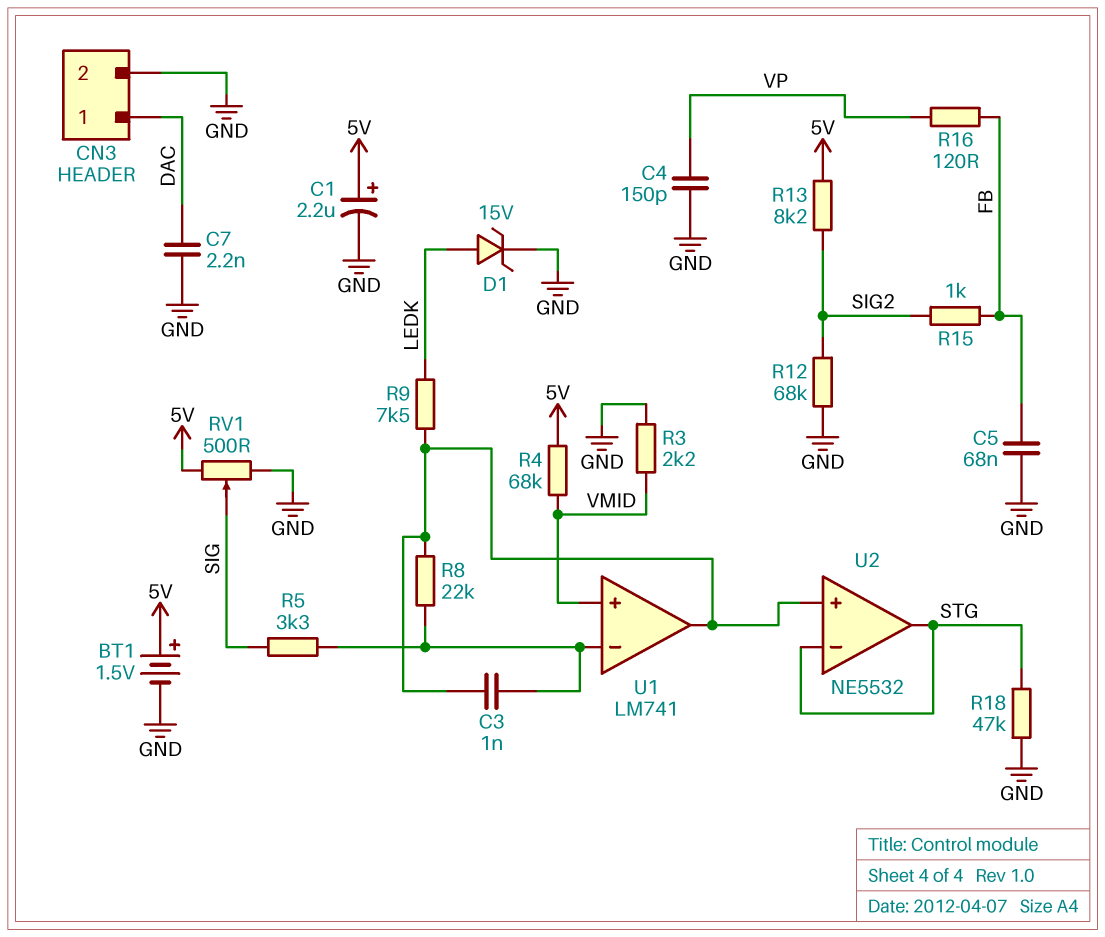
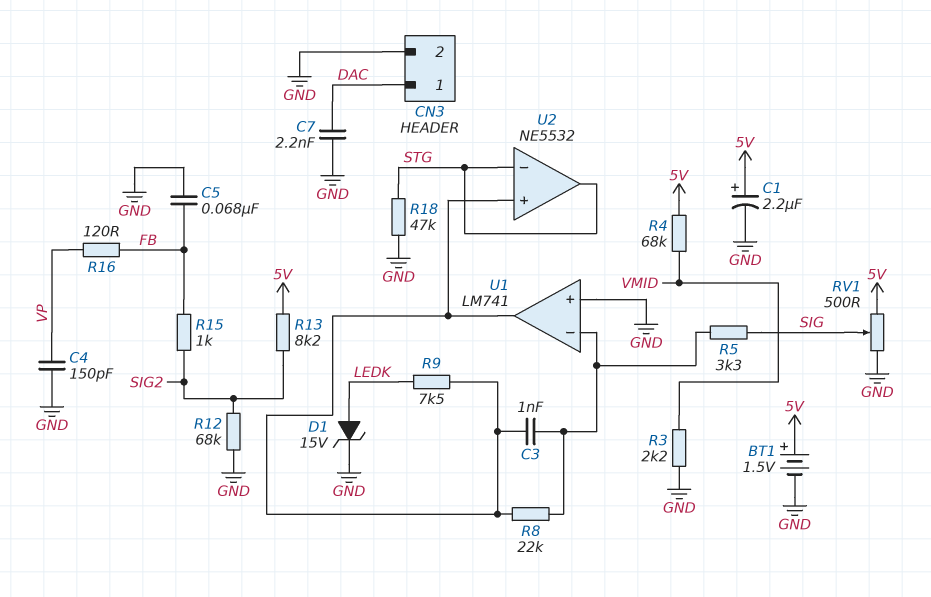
U1 pin in+: VMID -> GND

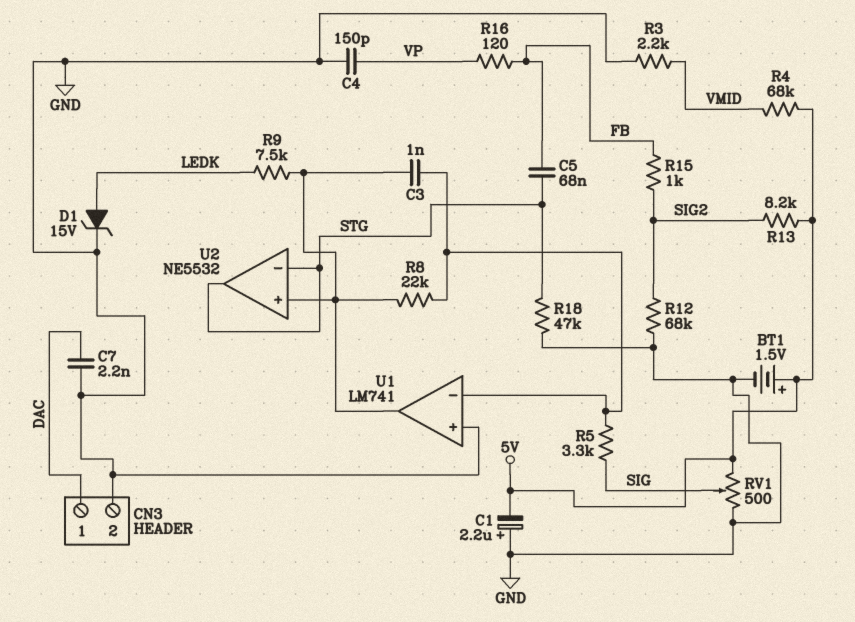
C1: 2.2uF (plus 5V, minus GND) -> 2.2uF (plus GND, minus 5V)
C5: 68nF (FB, GND) -> 68nF (FB, STG)

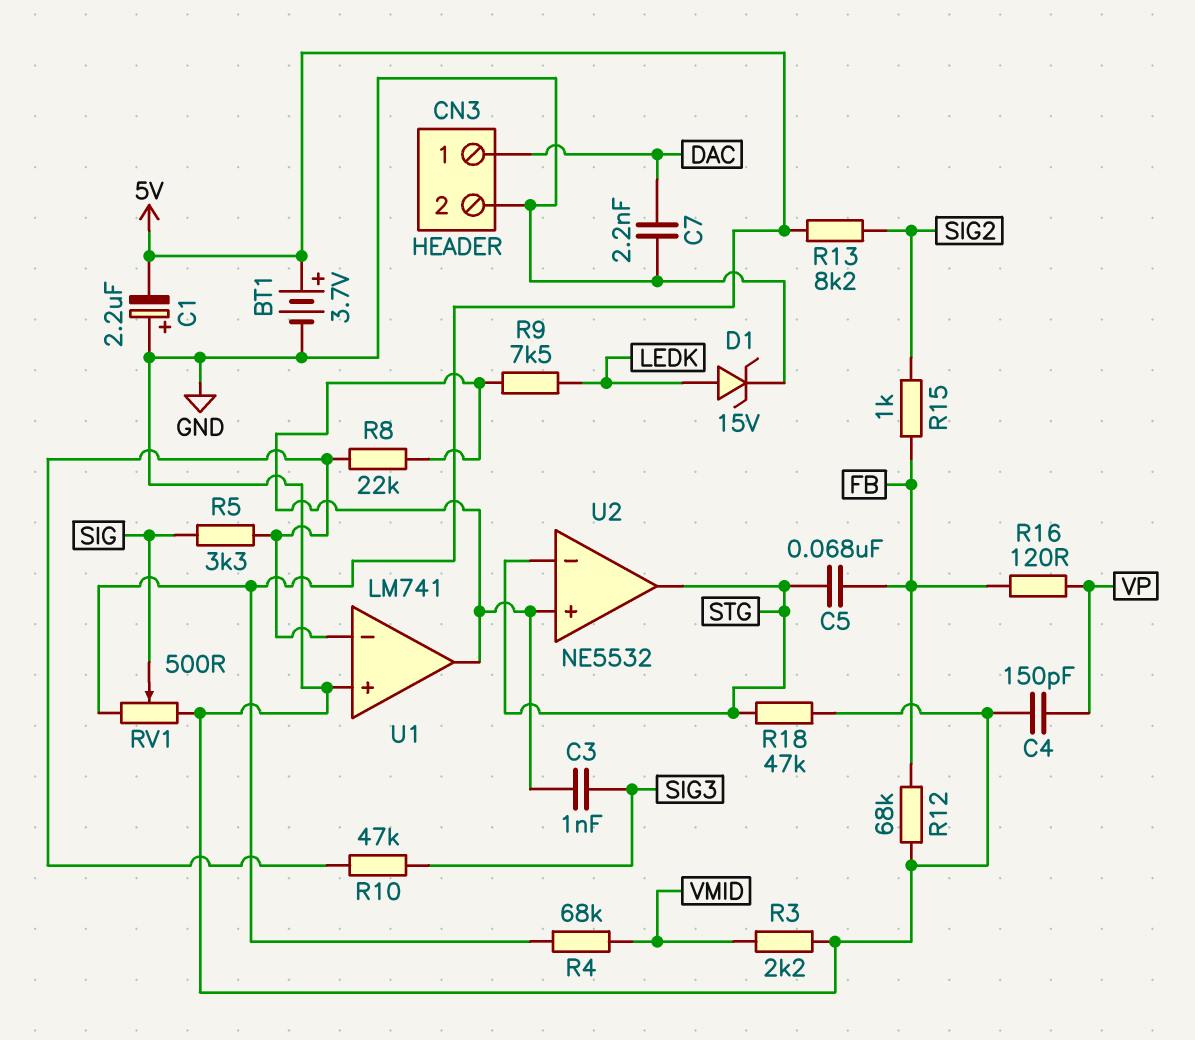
BT1: 1.5V (plus 5V, minus GND) -> 3.7V (plus 5V, minus GND)
C3: 1nF (U1/in-, U1/out) -> 1nF (SIG3, U1/out)
R10: none -> 47k (SIG3, U1/in-)
R12: 68k (GND, SIG2) -> 68k (FB, GND)

